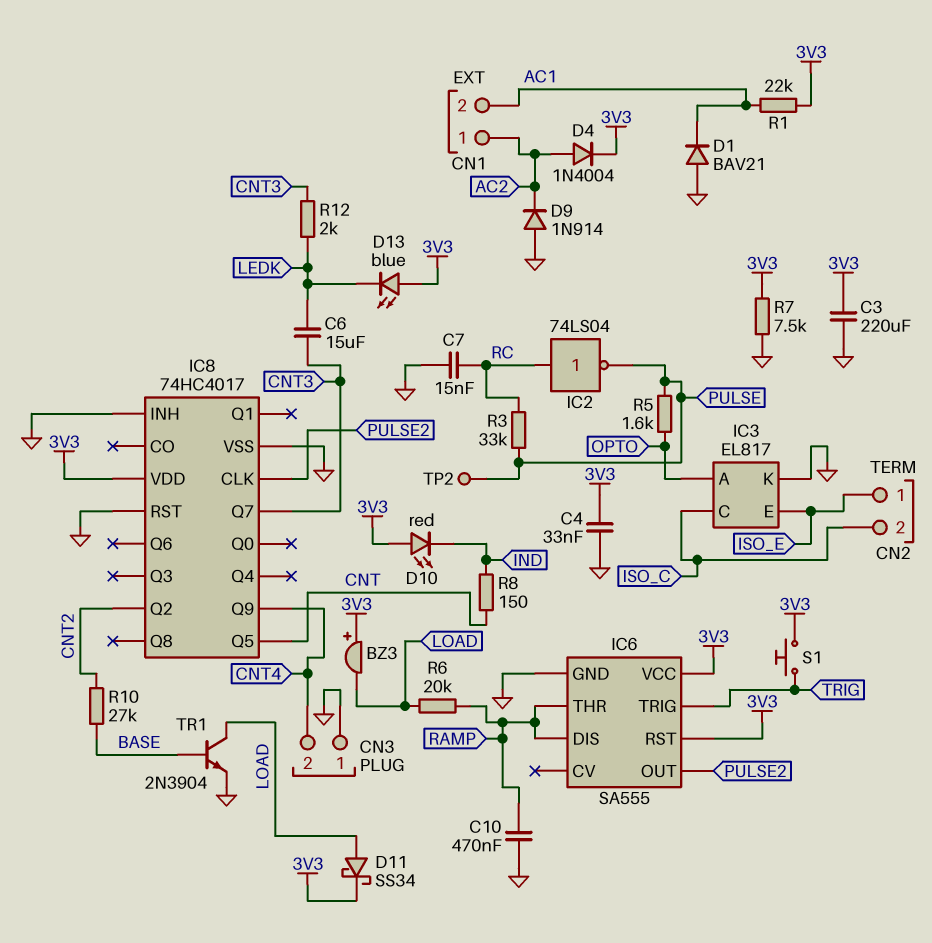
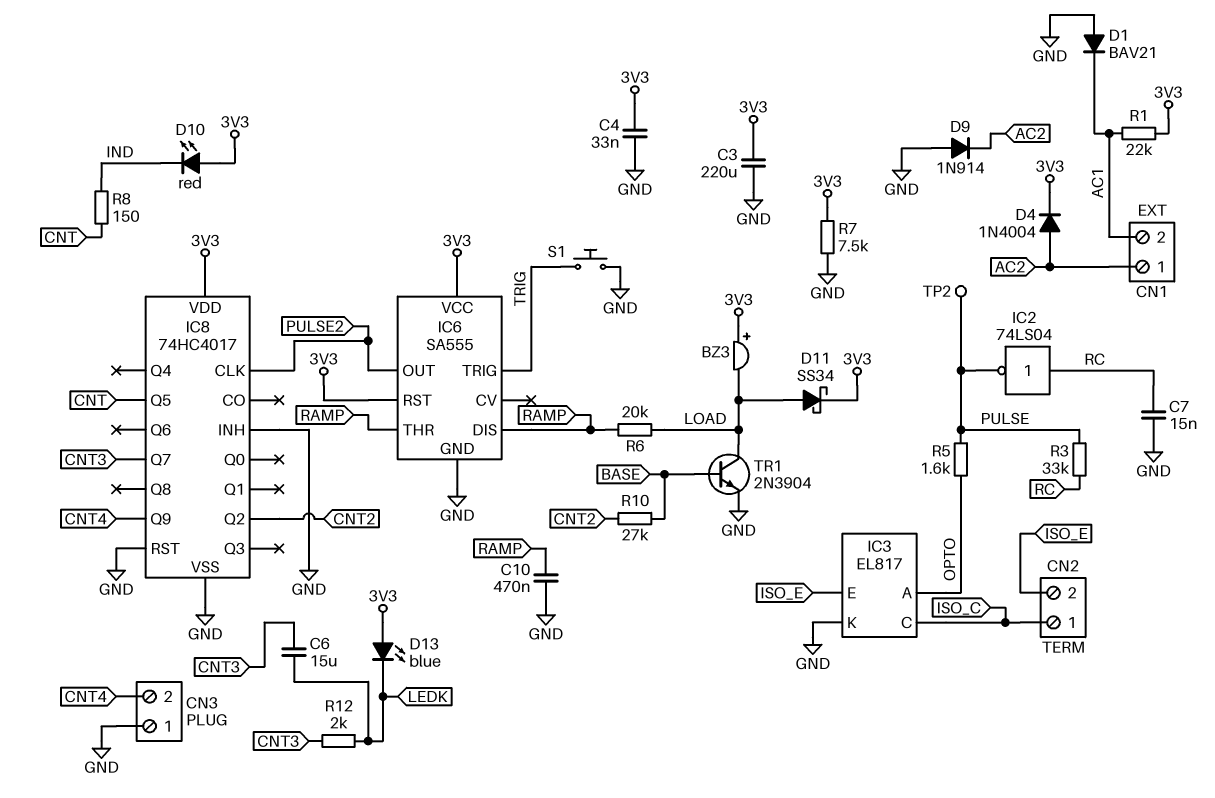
CN2 pin 1: ISO_E -> ISO_C
CN2 pin 2: ISO_C -> ISO_E
S1: button (3V3, TRIG) -> button (GND, TRIG)

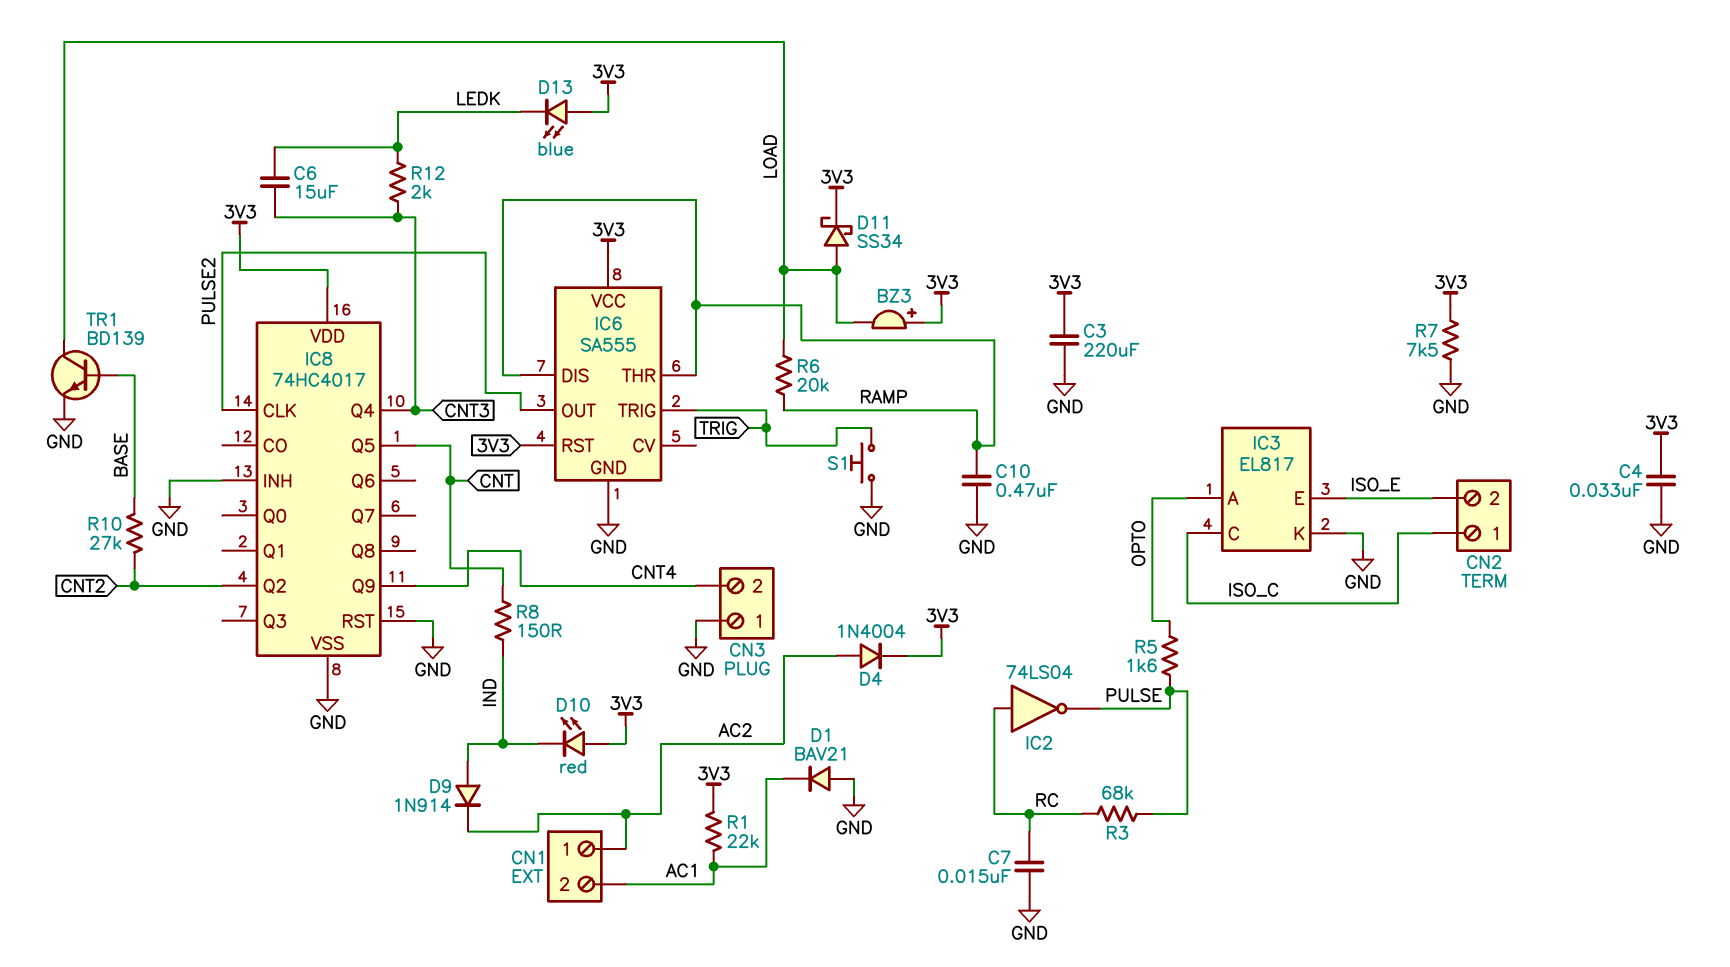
D9: diode 1N914 (A GND, K AC2) -> diode 1N914 (A IND, K AC2)
IC8 pin Q4: none -> CNT3
IC8 pin Q7: CNT3 -> none
R3: 33k (PULSE, RC) -> 68k (PULSE, RC)
TP2: test point (PULSE) -> none
TR1: NPN 2N3904 (B BASE, C LOAD, E GND) -> NPN BD139 (B BASE, C LOAD, E GND)

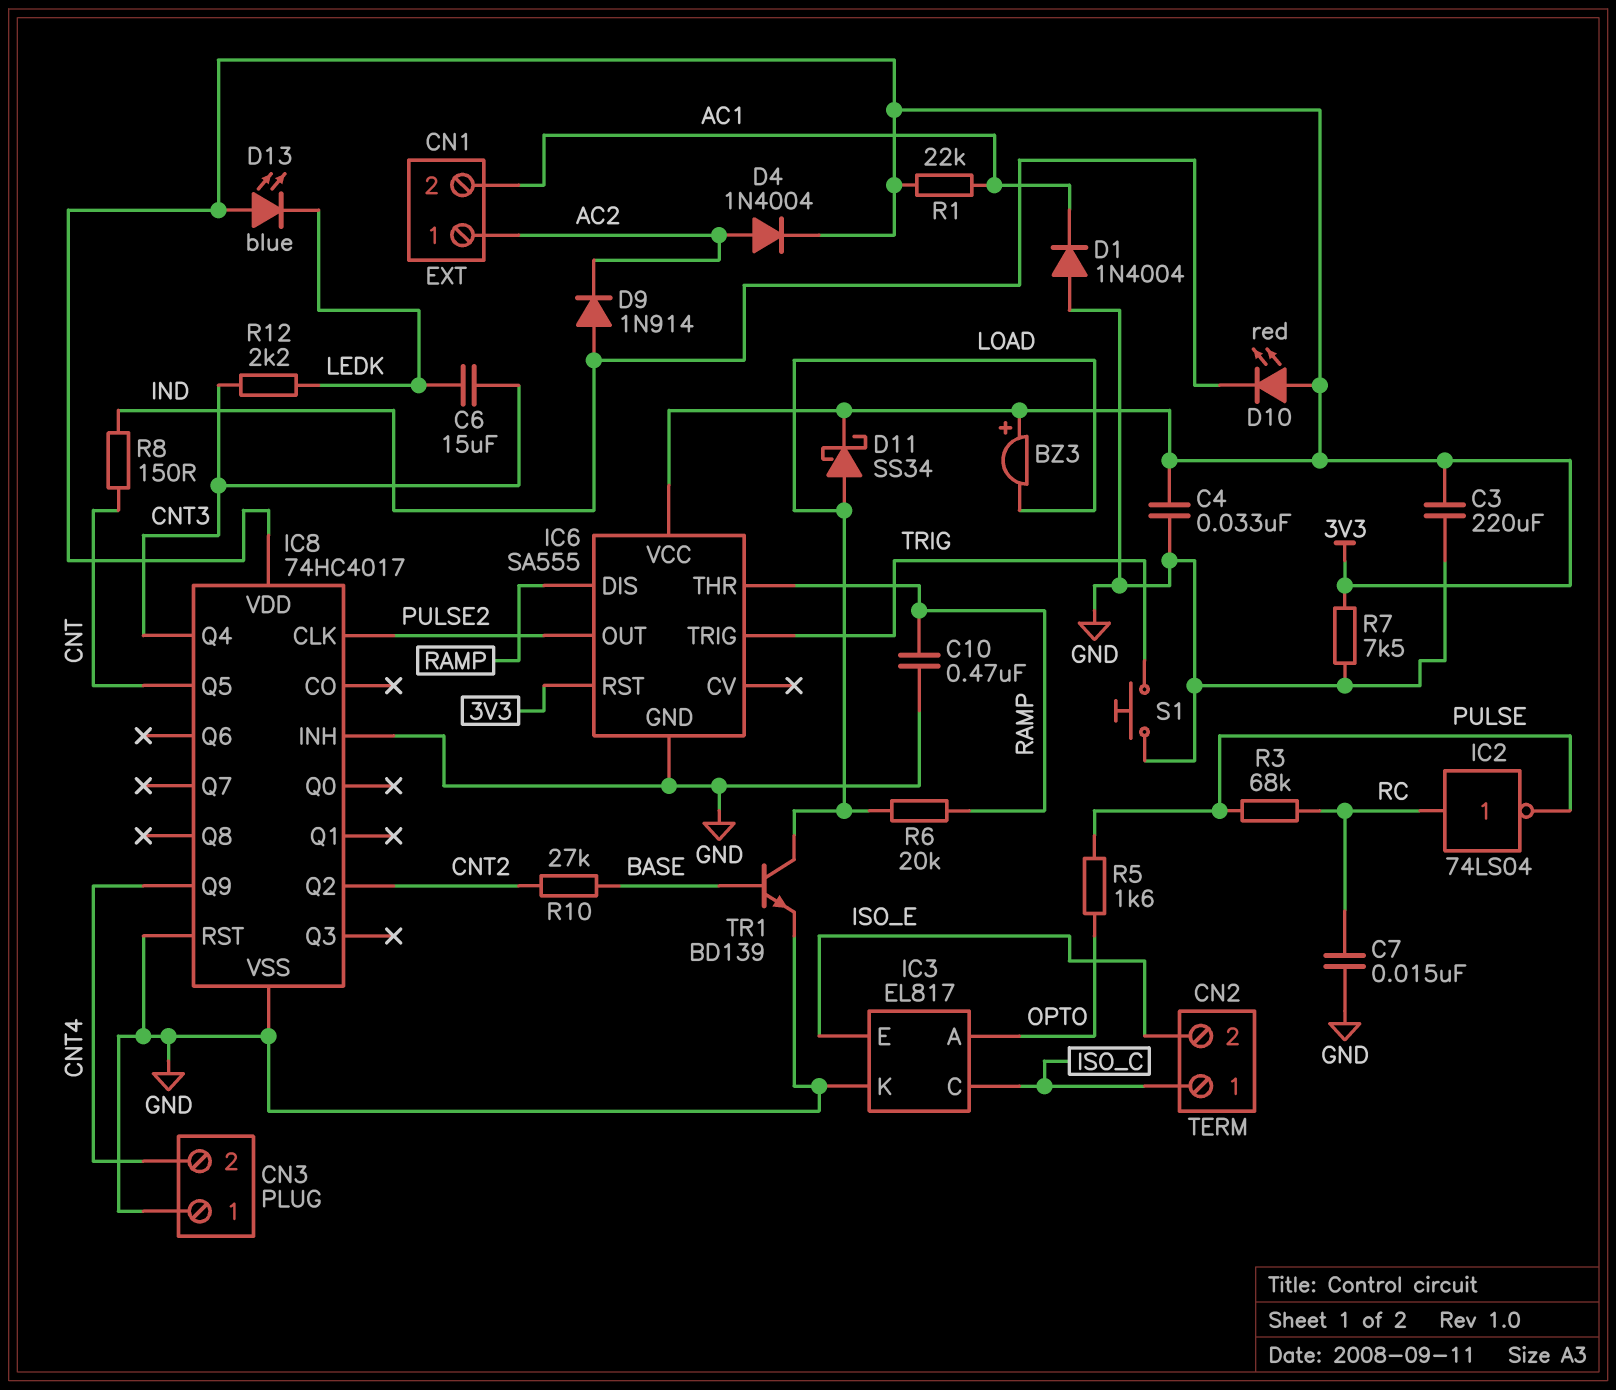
D1: diode BAV21 (A GND, K AC1) -> diode 1N4004 (A GND, K AC1)
R12: 2k (CNT3, LEDK) -> 2.2k (CNT3, LEDK)

